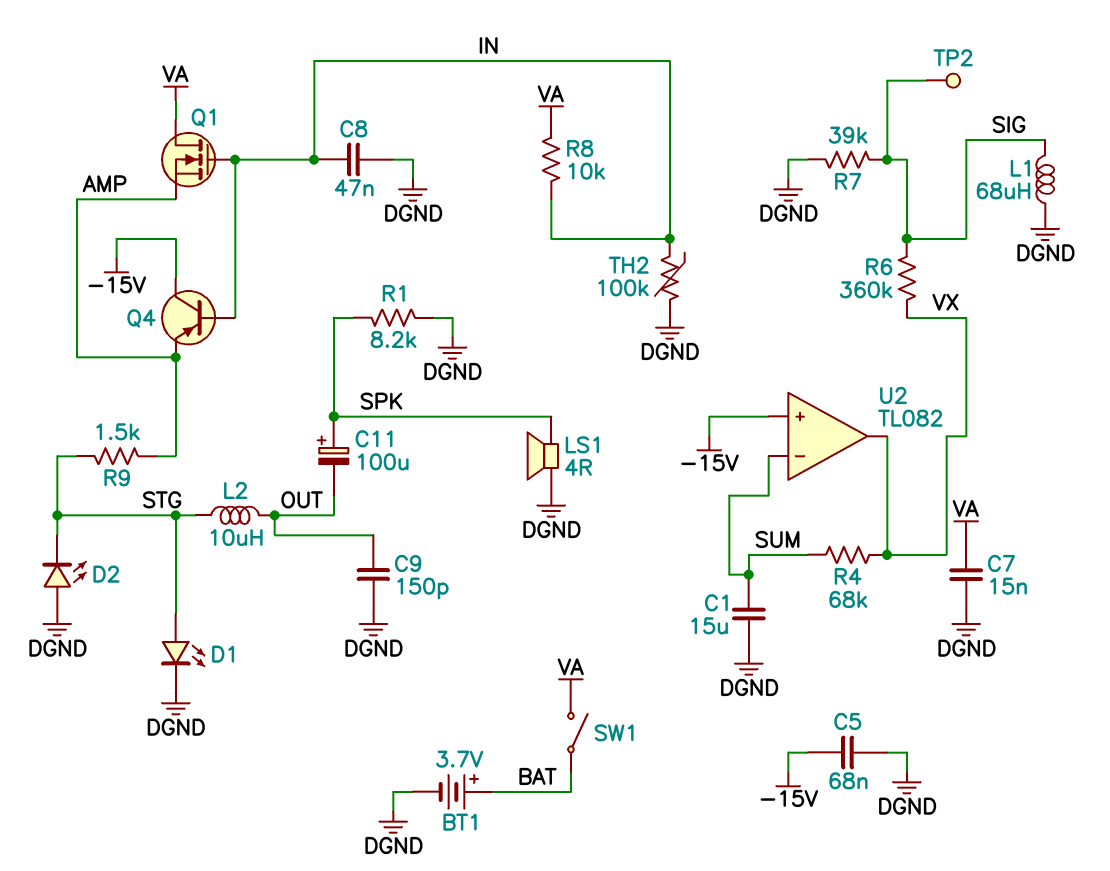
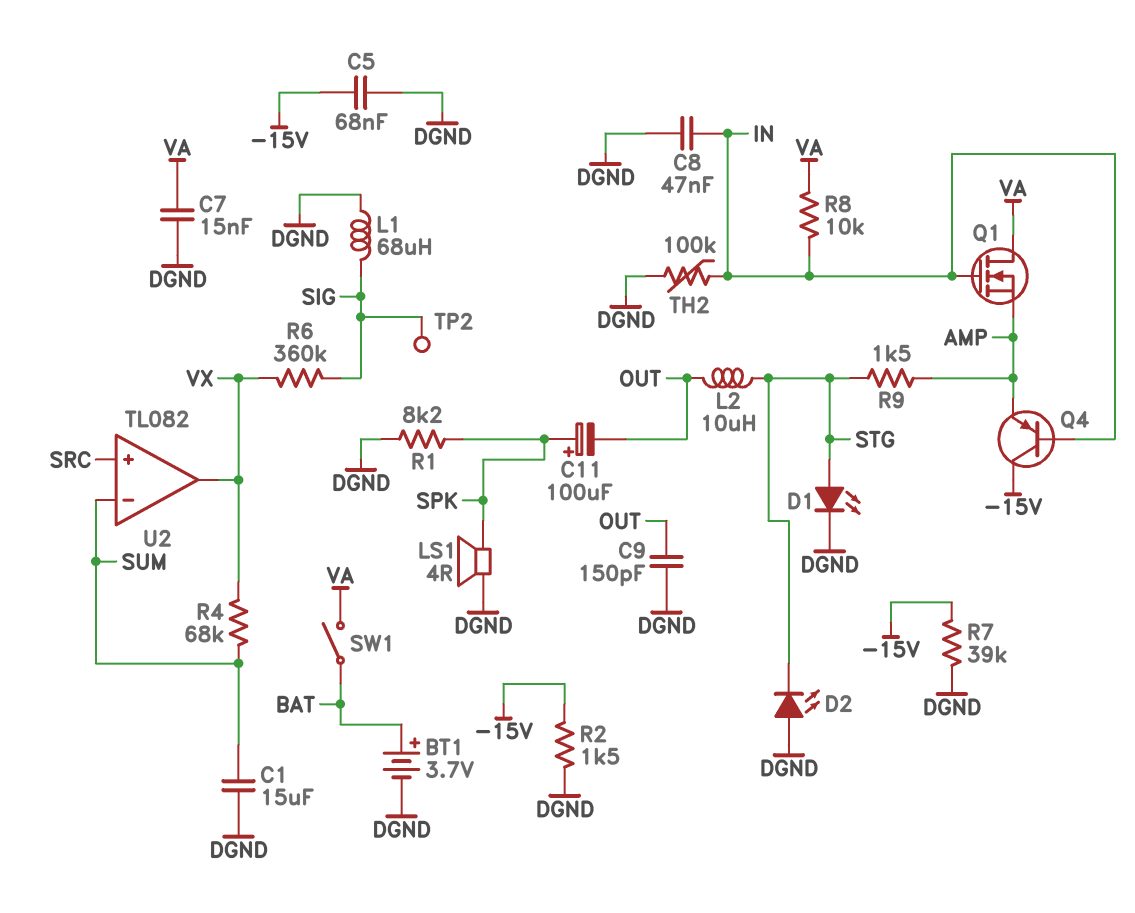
R2: none -> 1.5k (-15V, DGND)
R7: 39k (DGND, SIG) -> 39k (-15V, DGND)
U2 pin in+: -15V -> SRC

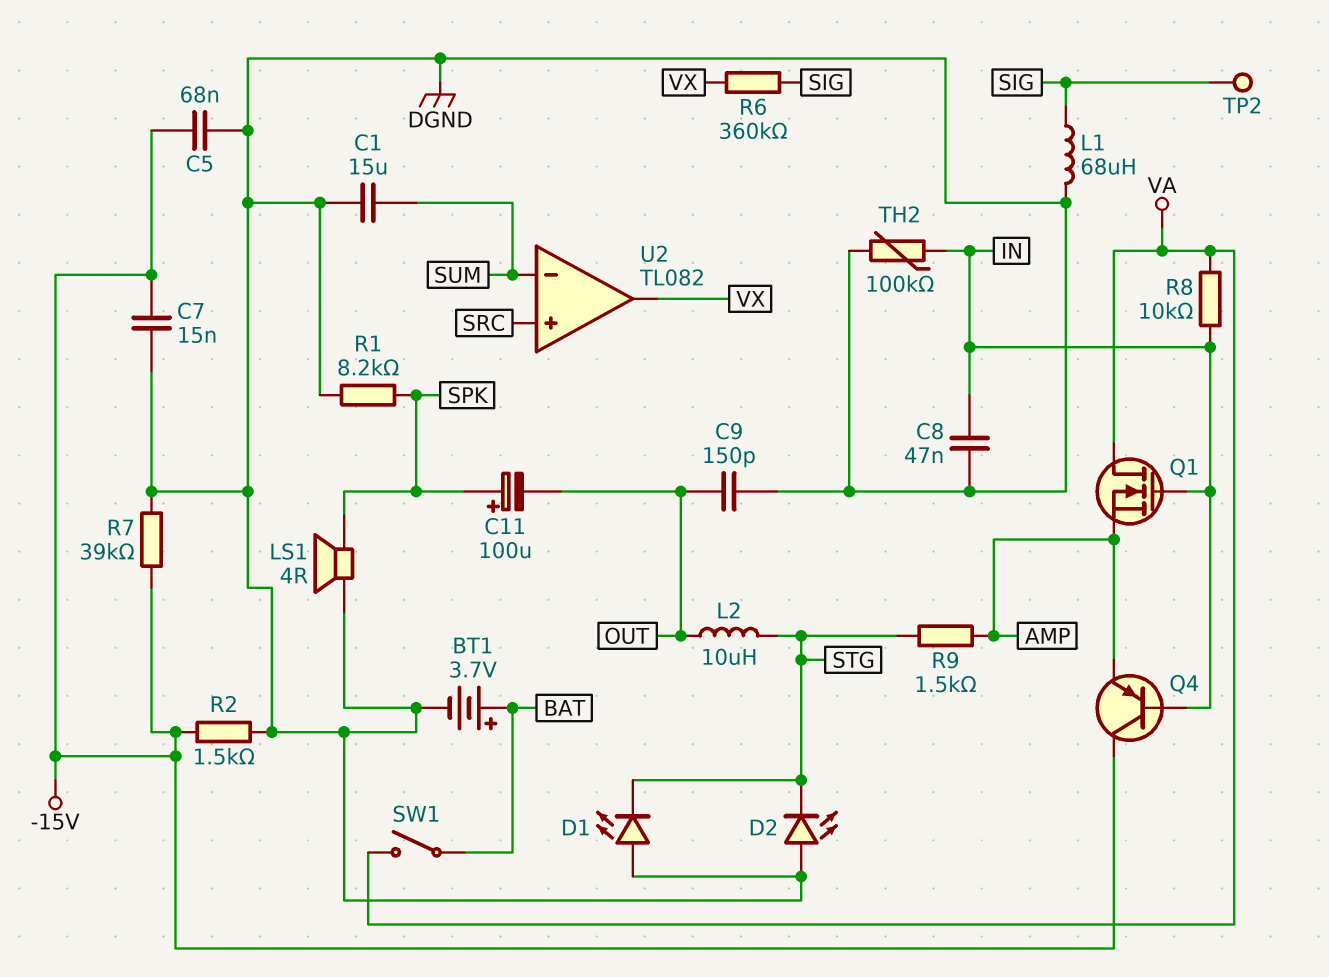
C7: 15nF (DGND, VA) -> 15nF (-15V, DGND)
D1: LED (A STG, K DGND) -> LED (A DGND, K STG)
R4: 68k (SUM, VX) -> none

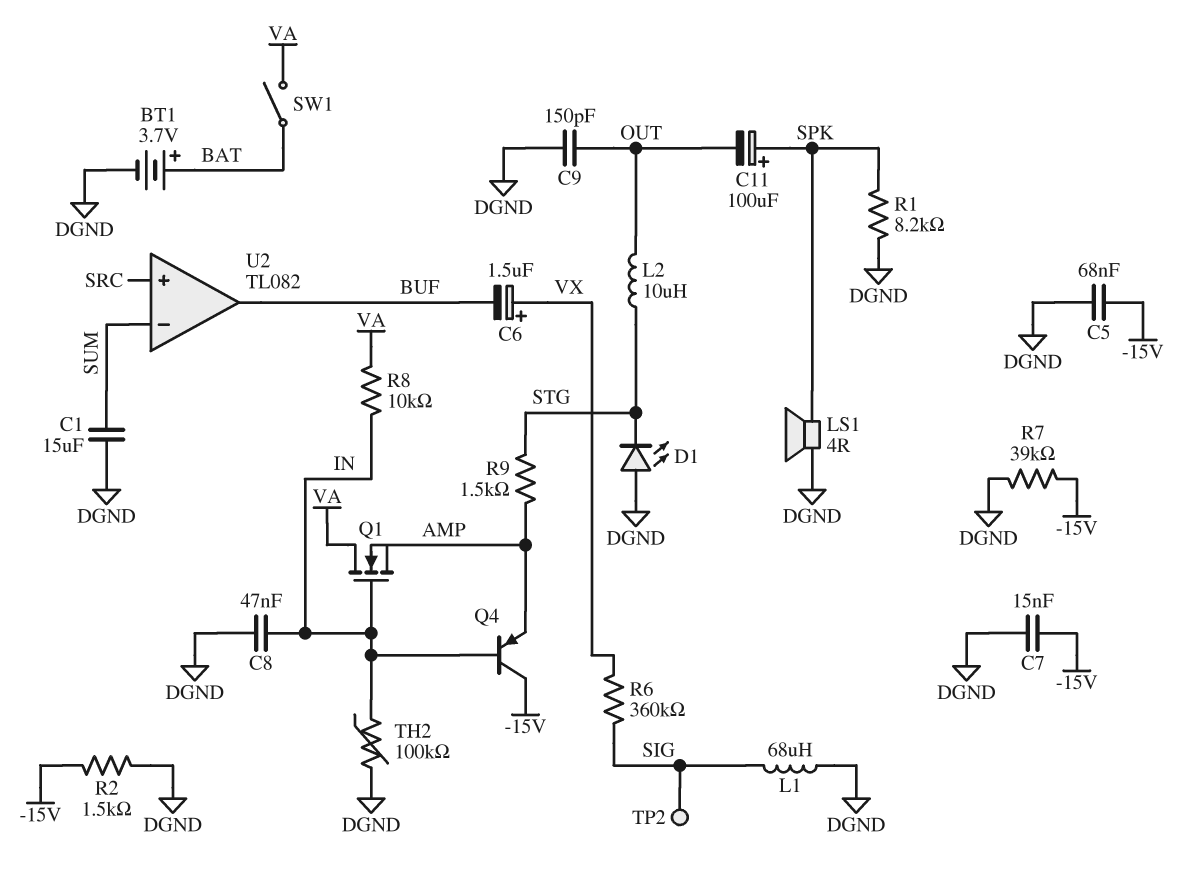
C6: none -> 1.5uF (plus VX, minus BUF)
D2: LED (A DGND, K STG) -> none
U2 pin out: VX -> BUF

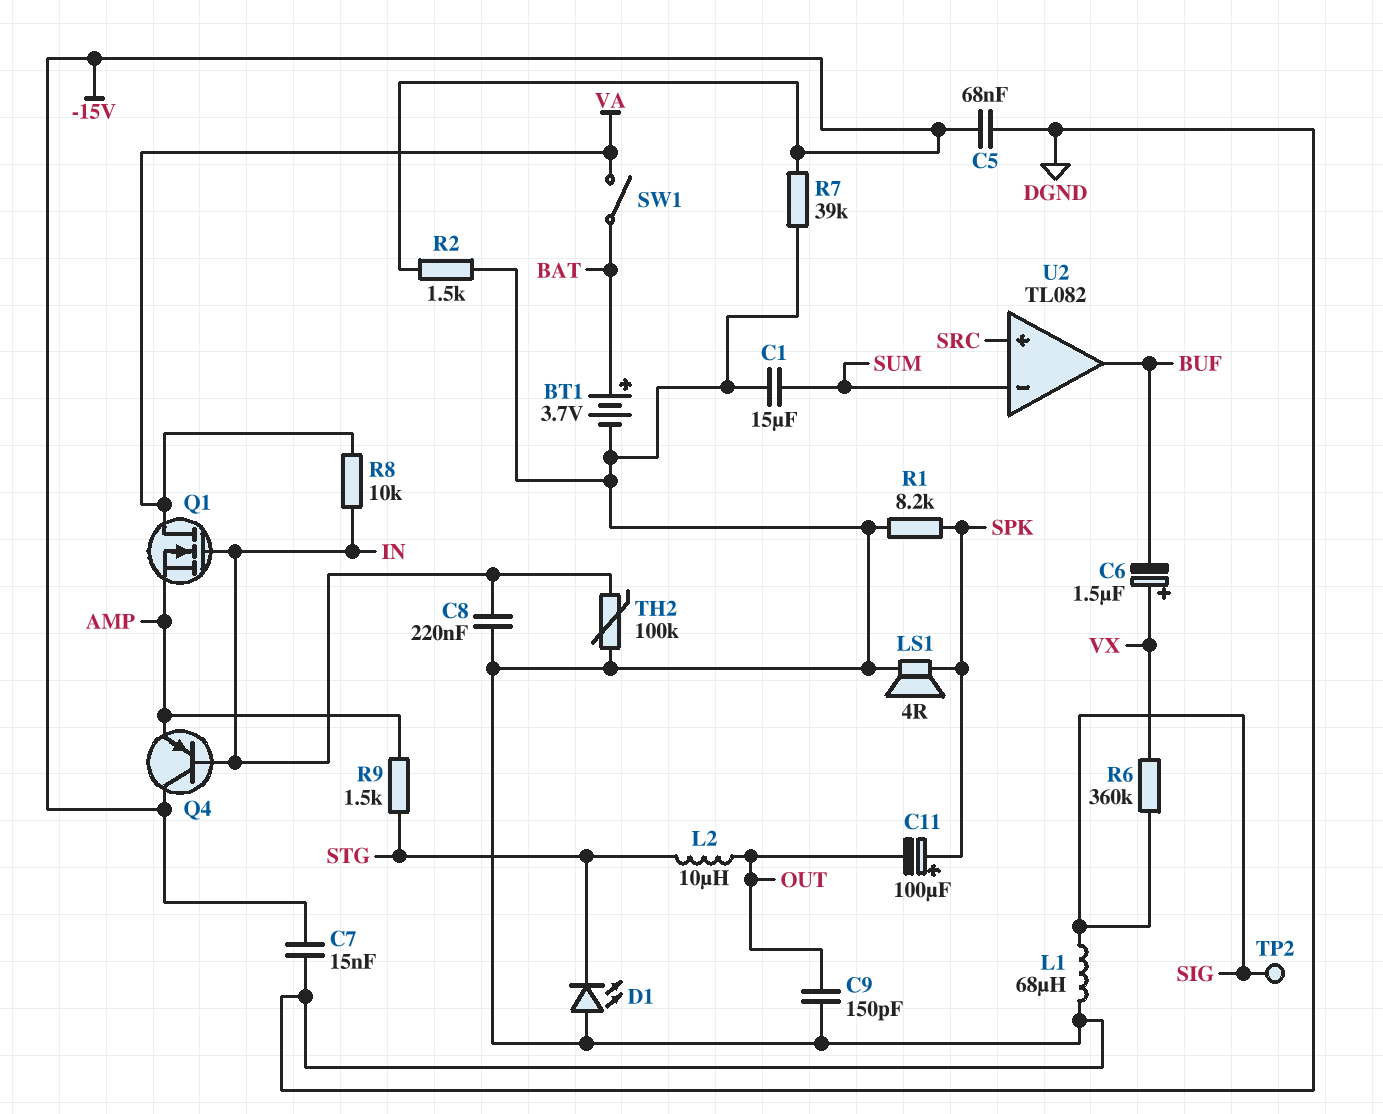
C8: 47nF (DGND, IN) -> 220nF (DGND, IN)

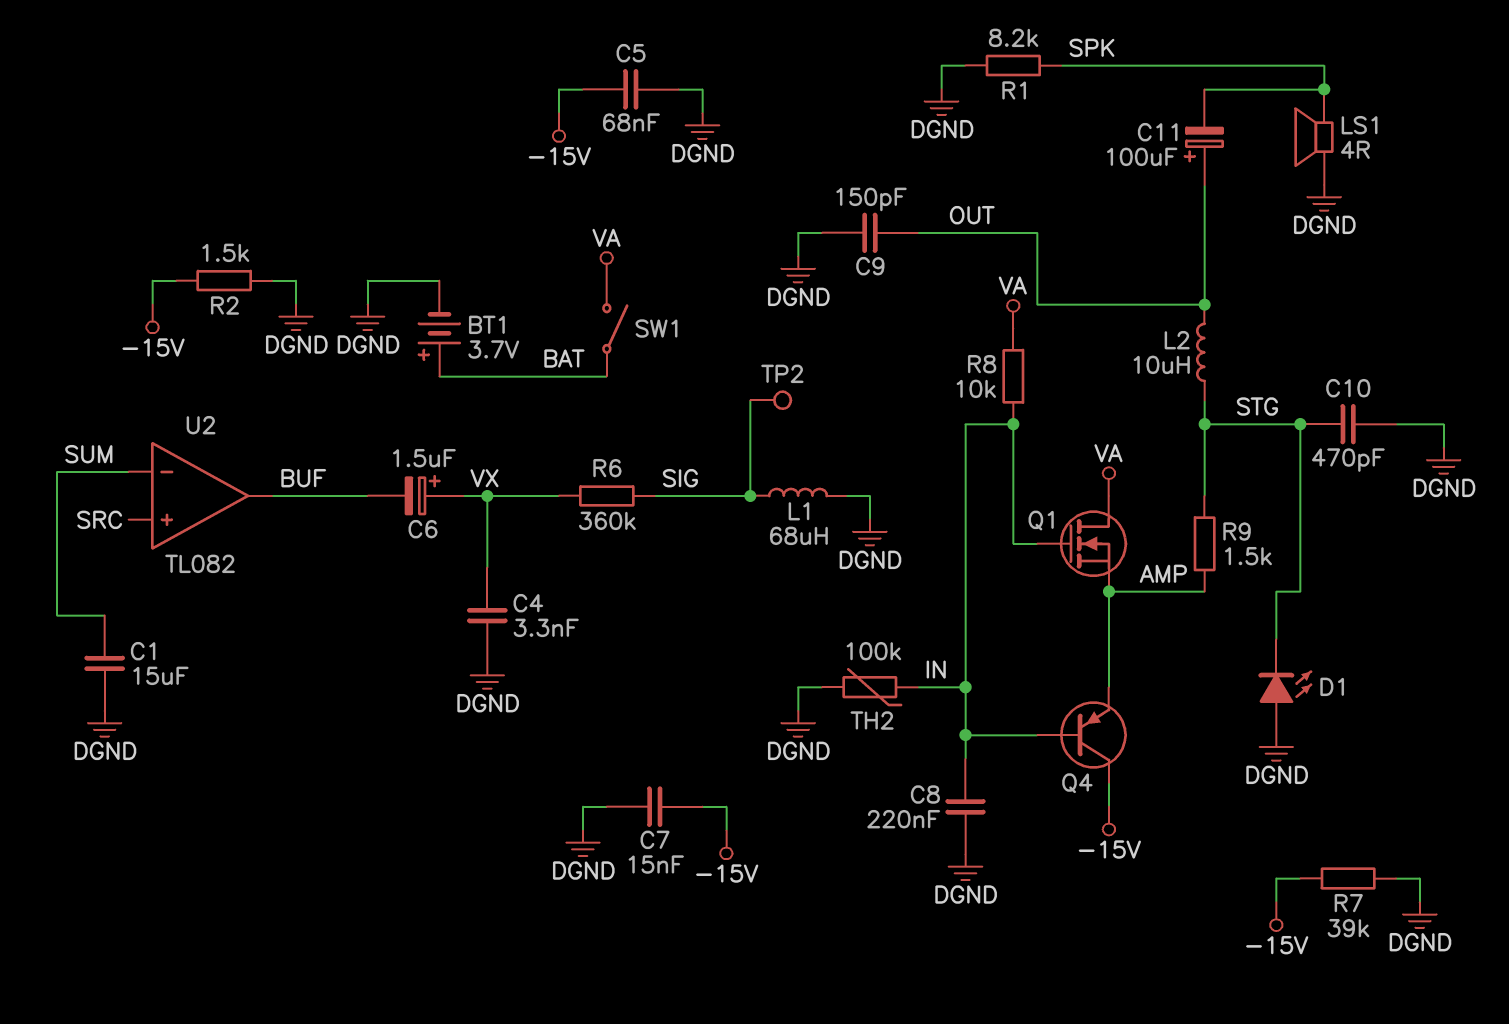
C4: none -> 3.3nF (DGND, VX)
C10: none -> 470pF (DGND, STG)
C11: 100uF (plus SPK, minus OUT) -> 100uF (plus OUT, minus SPK)

